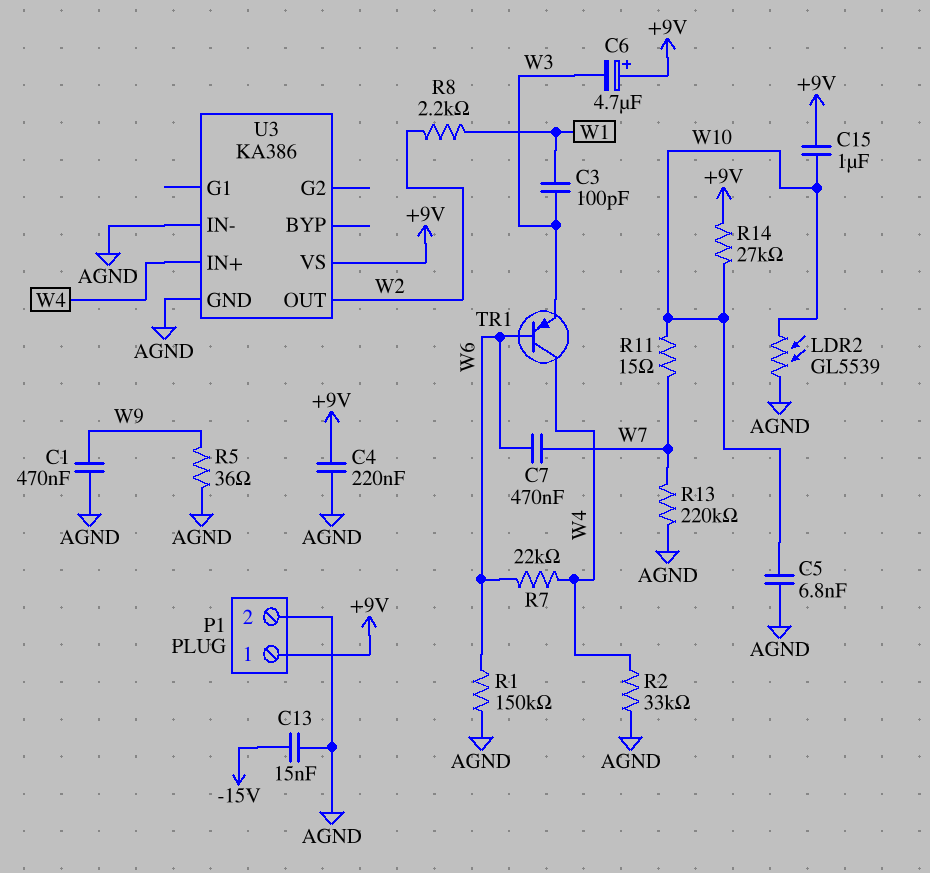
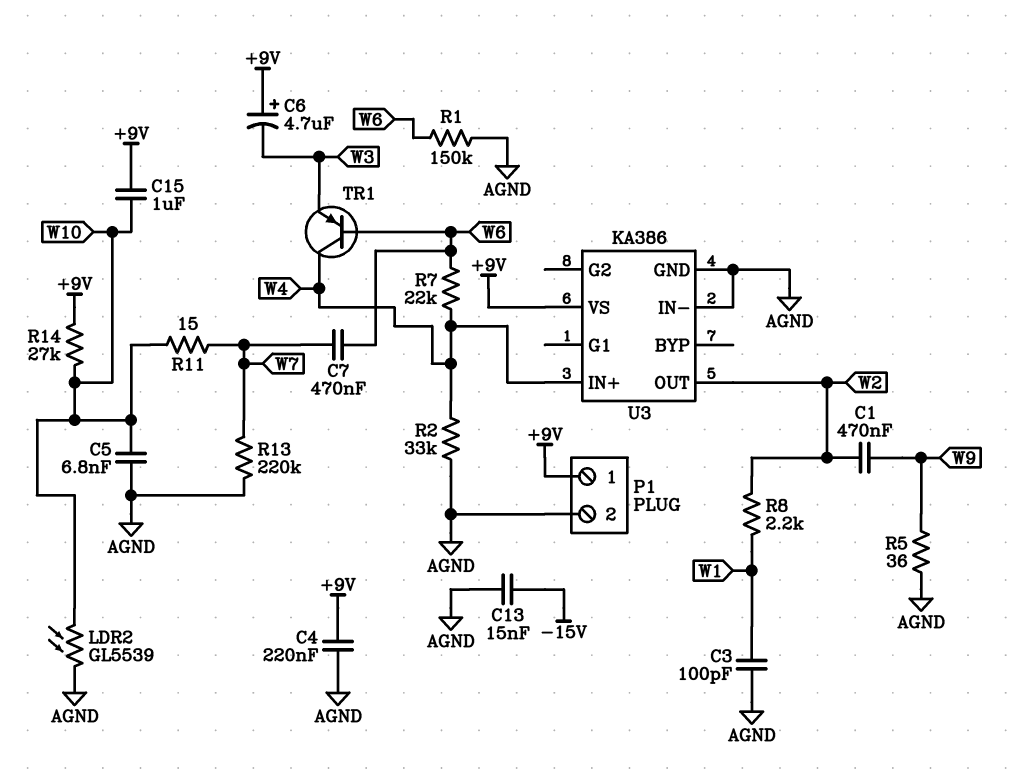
C1: 470nF (AGND, W9) -> 470nF (W2, W9)
C3: 100pF (W1, W3) -> 100pF (AGND, W1)

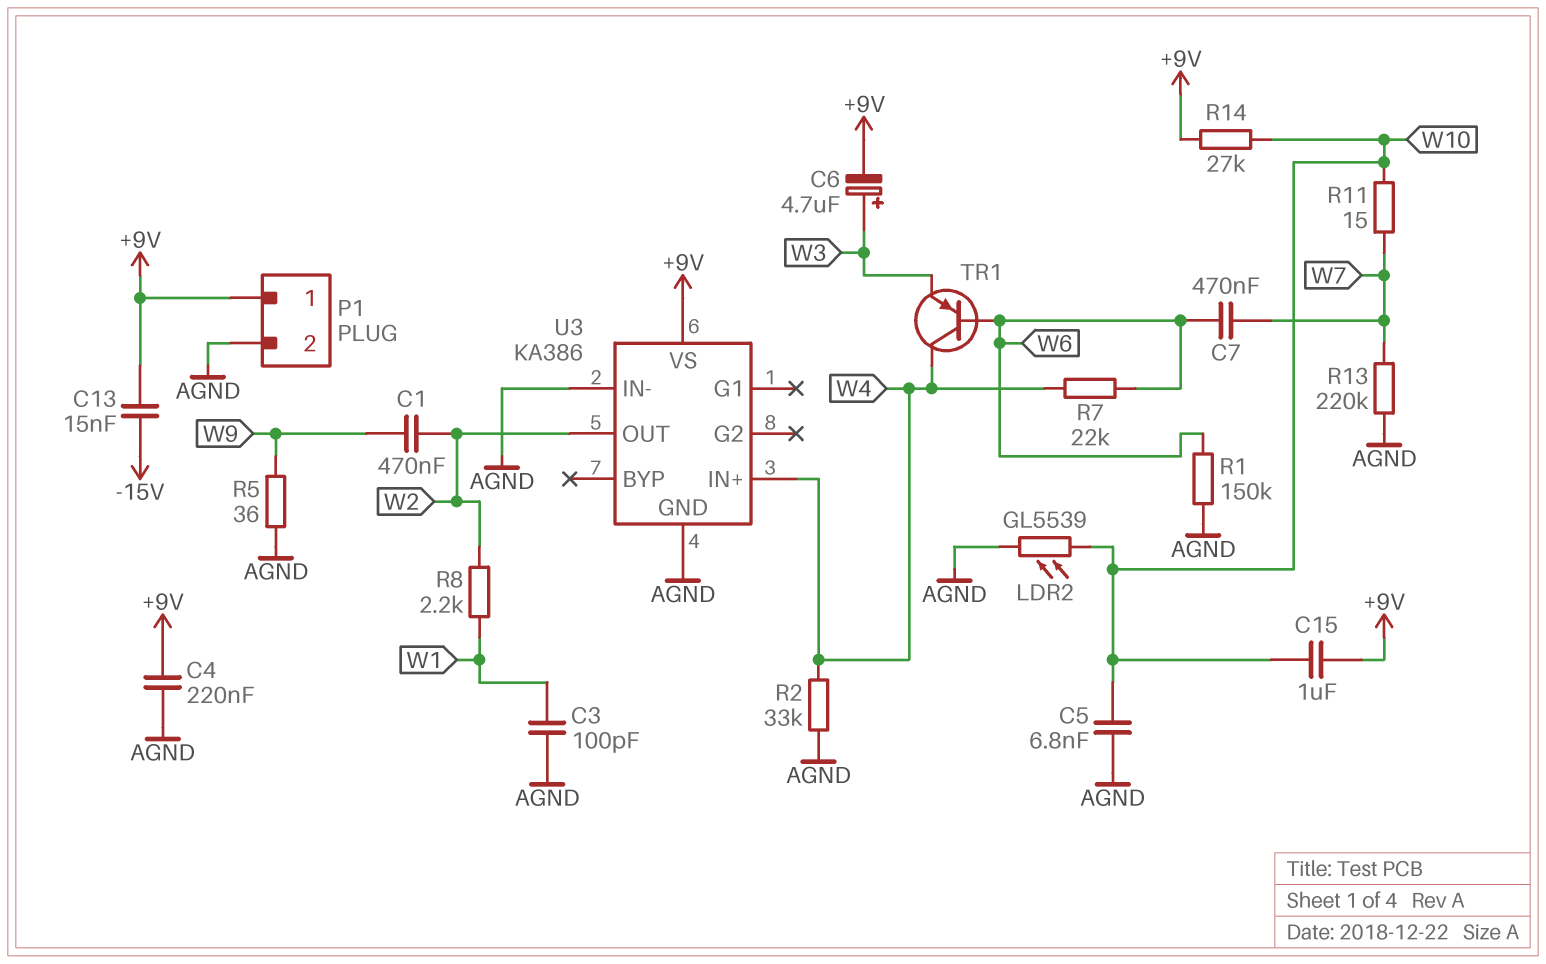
C6: 4.7uF (plus +9V, minus W3) -> 4.7uF (plus W3, minus +9V)
C13: 15nF (-15V, AGND) -> 15nF (+9V, -15V)

